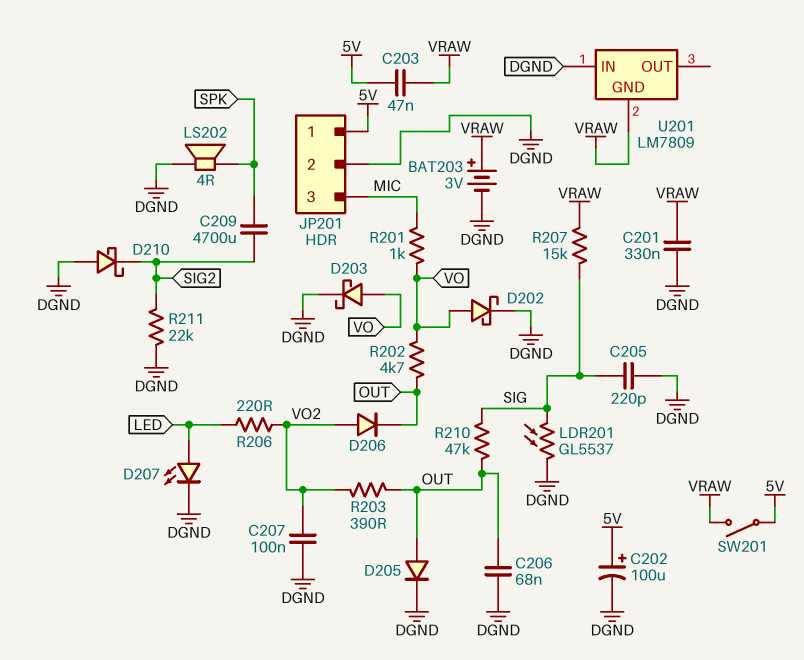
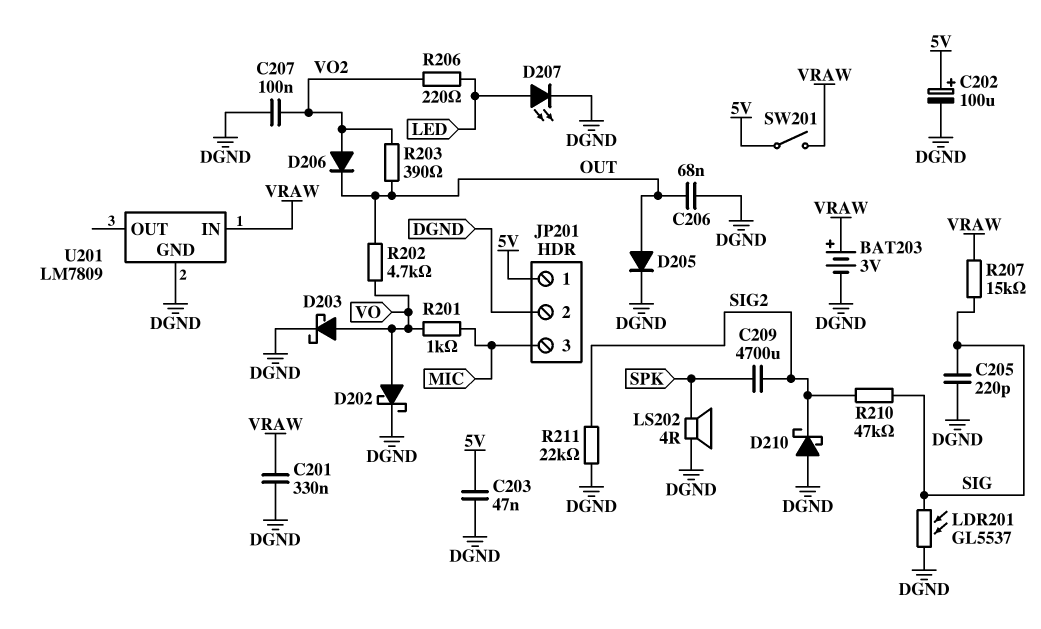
C203: 47nF (5V, VRAW) -> 47nF (5V, DGND)
R210: 47k (OUT, SIG) -> 47k (SIG, SIG2)
U201 pin GND: VRAW -> DGND
U201 pin IN: DGND -> VRAW

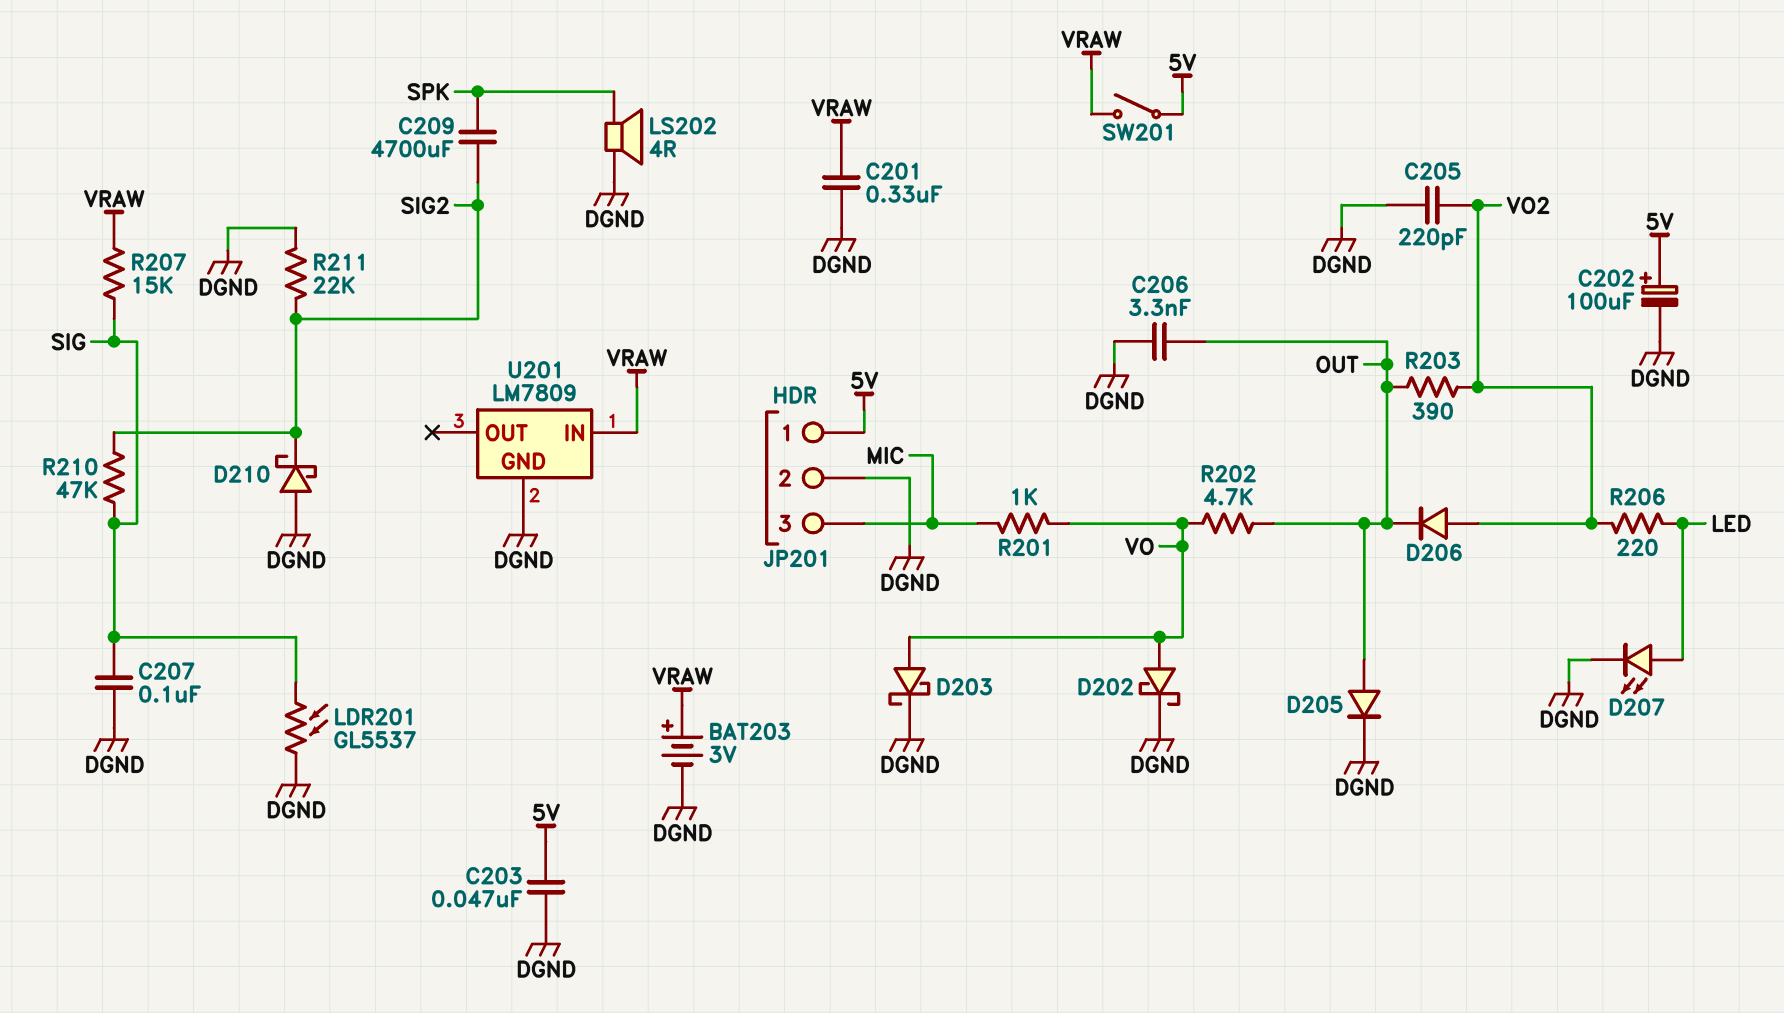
C205: 220pF (DGND, SIG) -> 220pF (DGND, VO2)
C206: 68nF (DGND, OUT) -> 3.3nF (DGND, OUT)
C207: 100nF (DGND, VO2) -> 100nF (DGND, SIG)

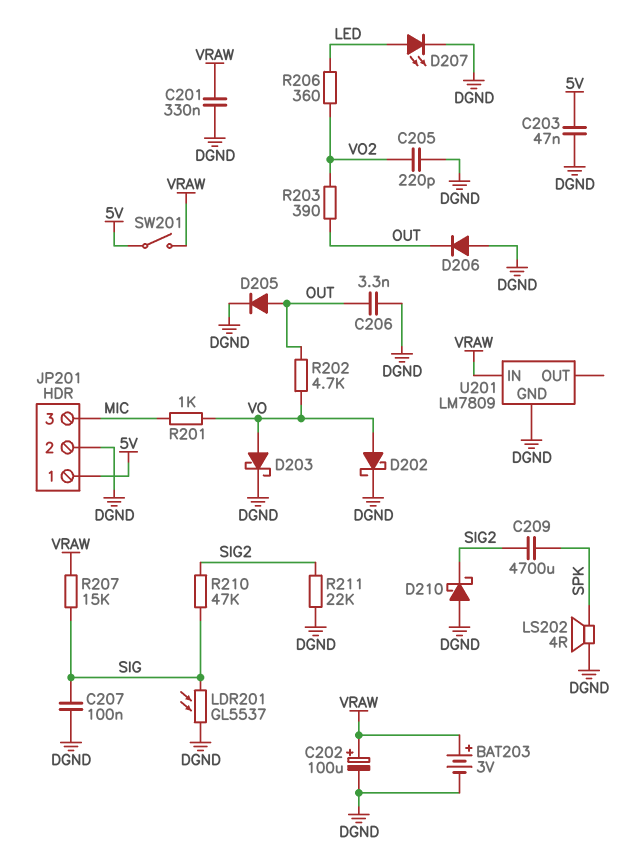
C202: 100uF (plus 5V, minus DGND) -> 100uF (plus VRAW, minus DGND)
D206: diode (A VO2, K OUT) -> diode (A DGND, K OUT)
R206: 220 (LED, VO2) -> 360 (LED, VO2)

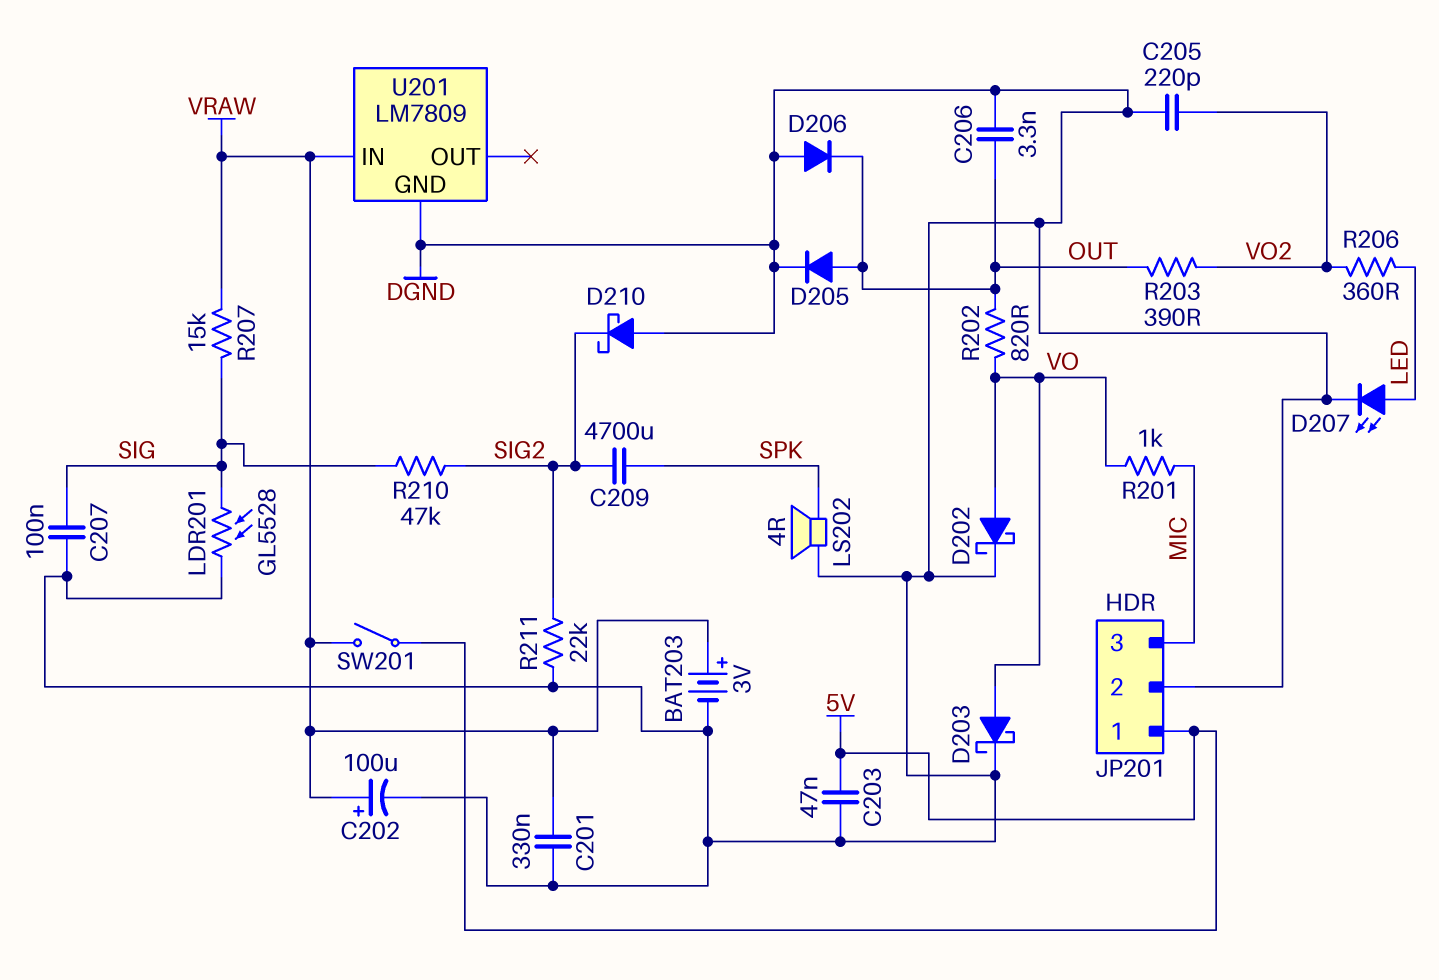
LDR201: GL5537 (DGND, SIG) -> GL5528 (DGND, SIG)
R202: 4.7k (OUT, VO) -> 820 (OUT, VO)

